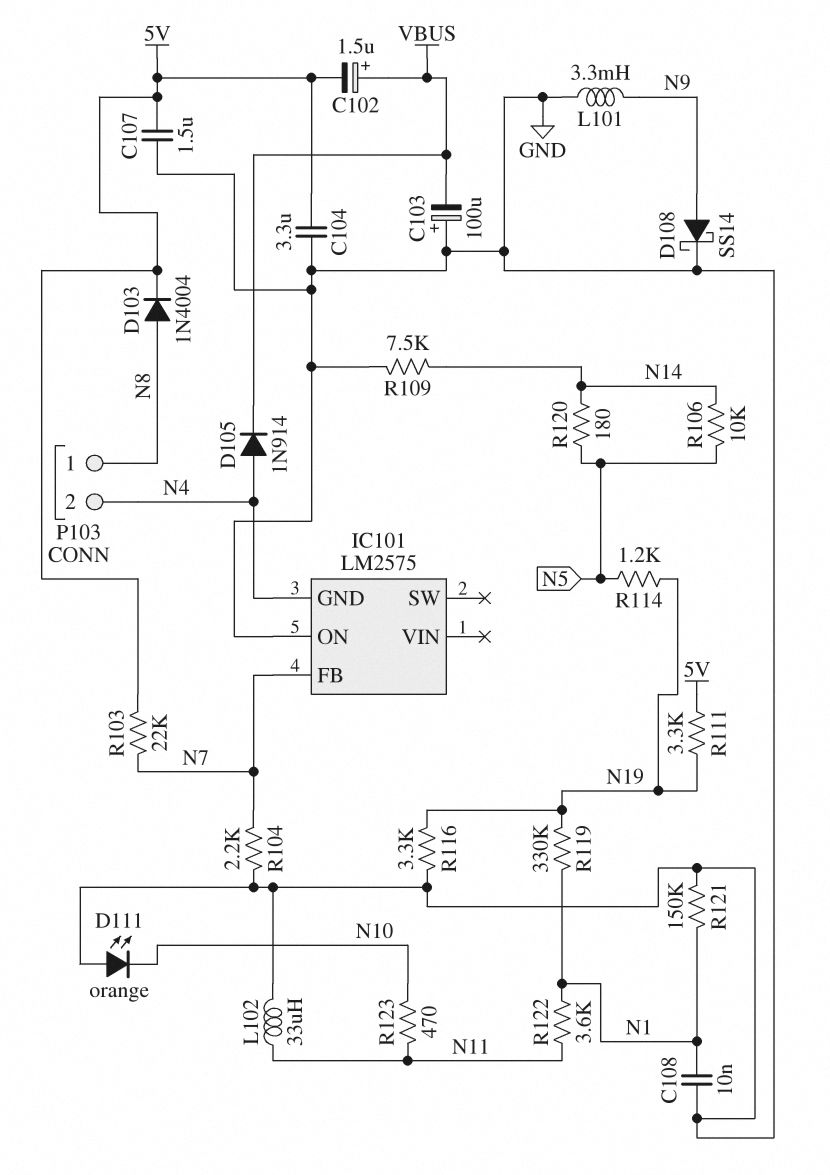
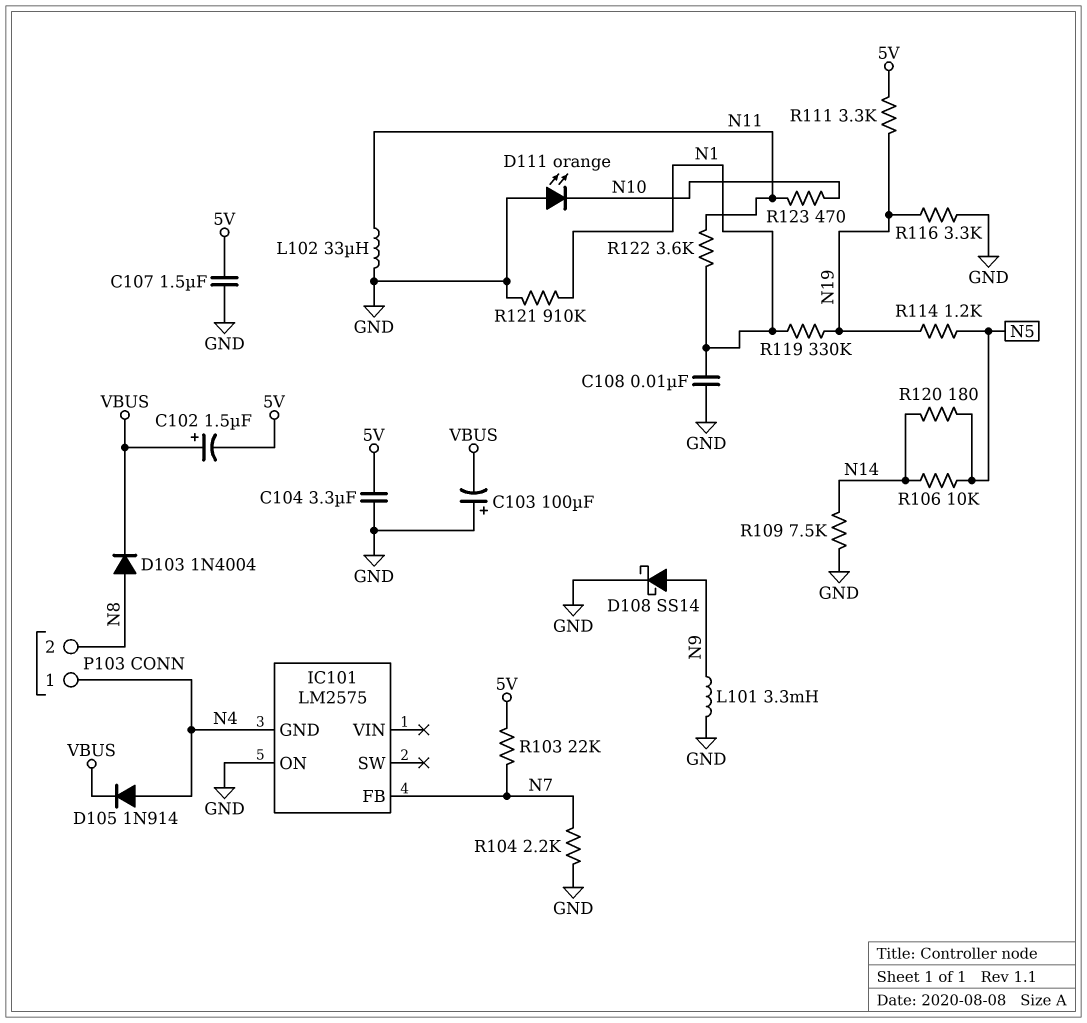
D103: diode 1N4004 (A N8, K 5V) -> diode 1N4004 (A N8, K VBUS)
P103 pin 1: N8 -> N4
P103 pin 2: N4 -> N8
R121: 150k (GND, N1) -> 910k (GND, N1)

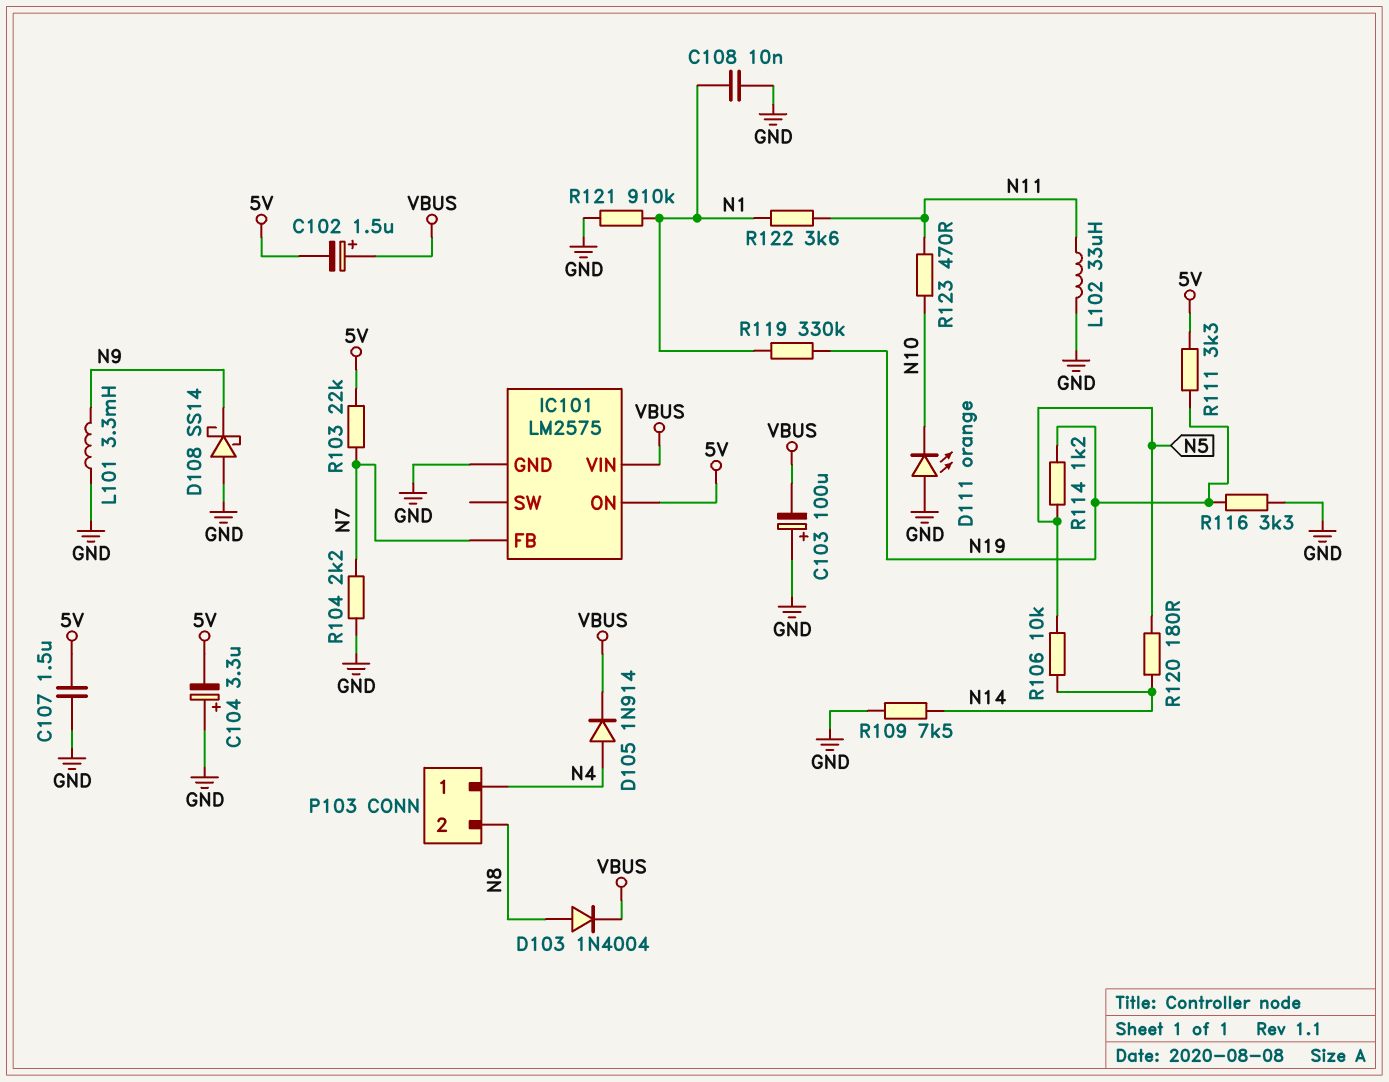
C104: 3.3uF (5V, GND) -> 3.3uF (plus GND, minus 5V)
D108: schottky SS14 (A N9, K GND) -> schottky SS14 (A GND, K N9)
IC101 pin GND: N4 -> GND
IC101 pin ON: GND -> 5V
IC101 pin VIN: none -> VBUS

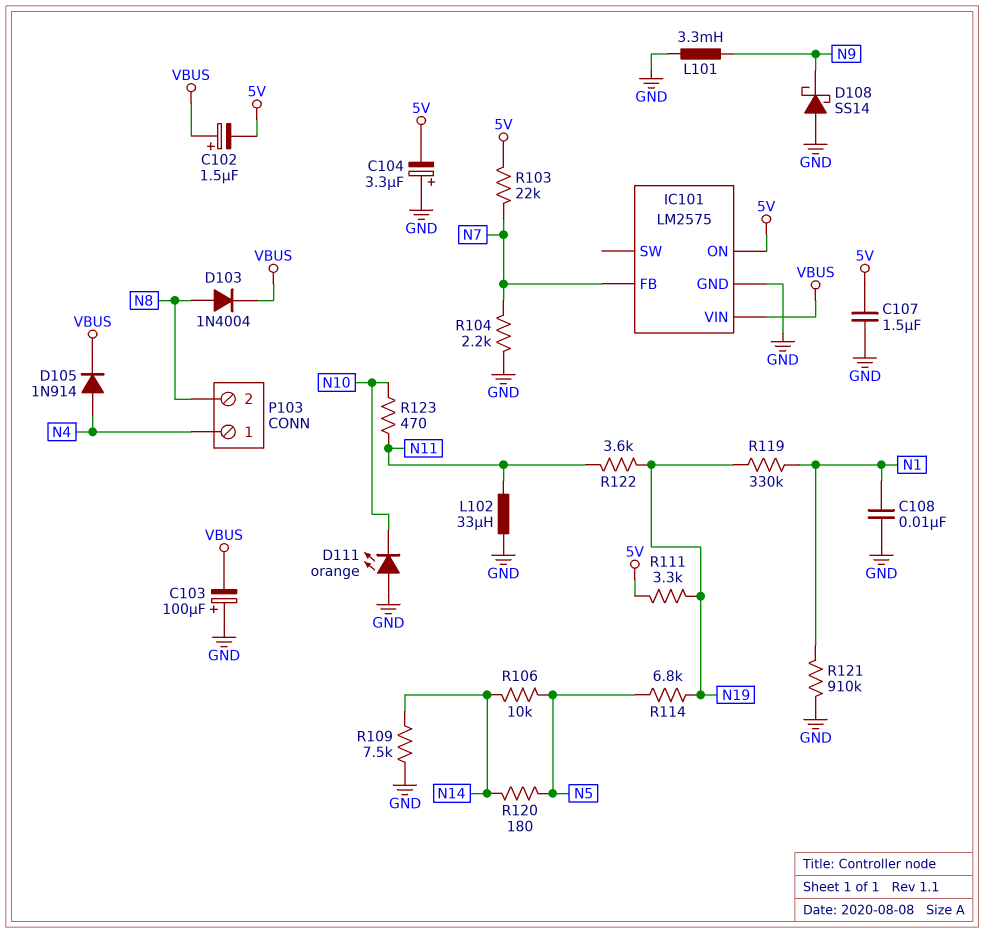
R114: 1.2k (N5, N19) -> 6.8k (N5, N19)
R116: 3.3k (GND, N19) -> none
R122: 3.6k (N1, N11) -> 3.6k (N11, N19)

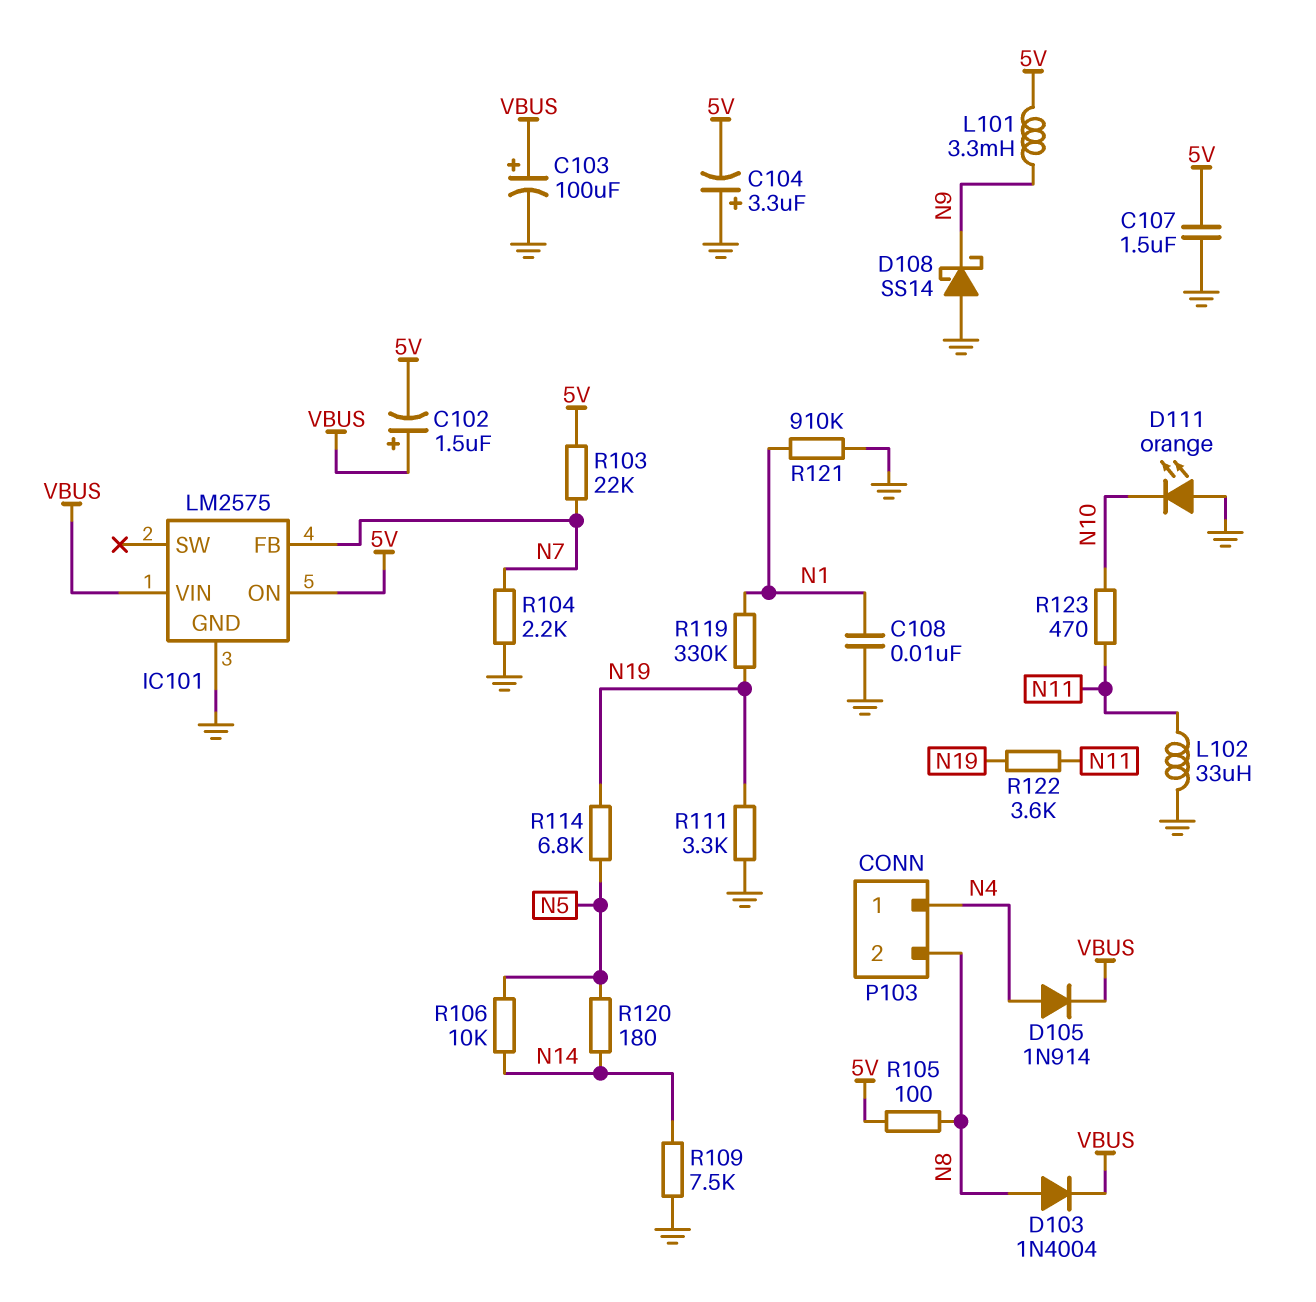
C103: 100uF (plus GND, minus VBUS) -> 100uF (plus VBUS, minus GND)
L101: 3.3mH (GND, N9) -> 3.3mH (5V, N9)
R105: none -> 100 (5V, N8)
R111: 3.3k (5V, N19) -> 3.3k (GND, N19)

